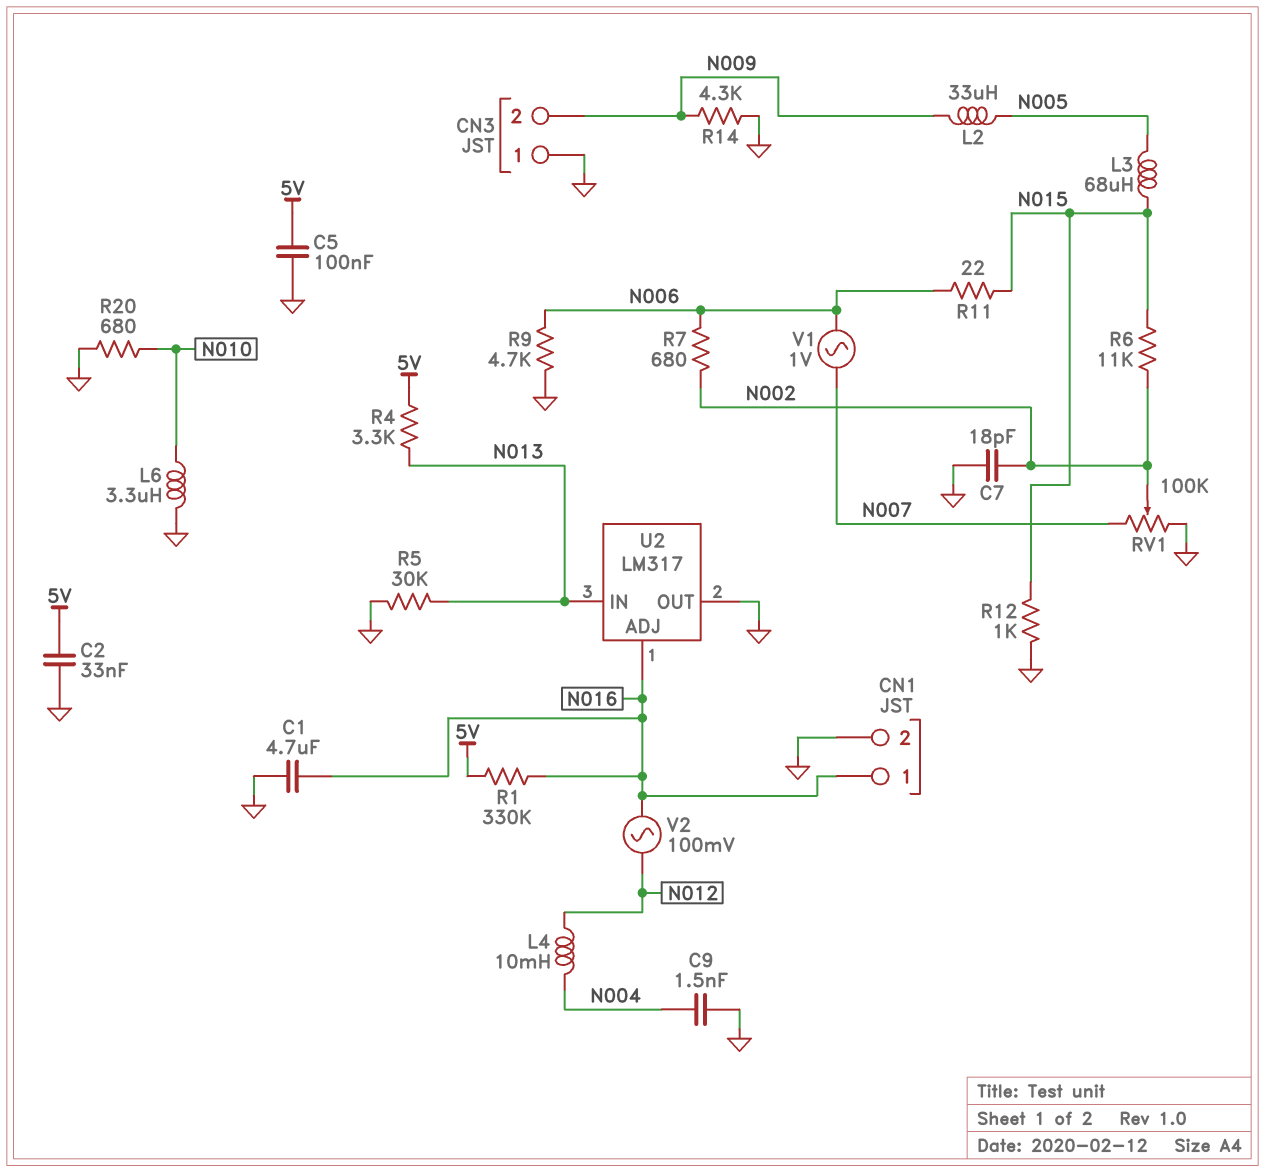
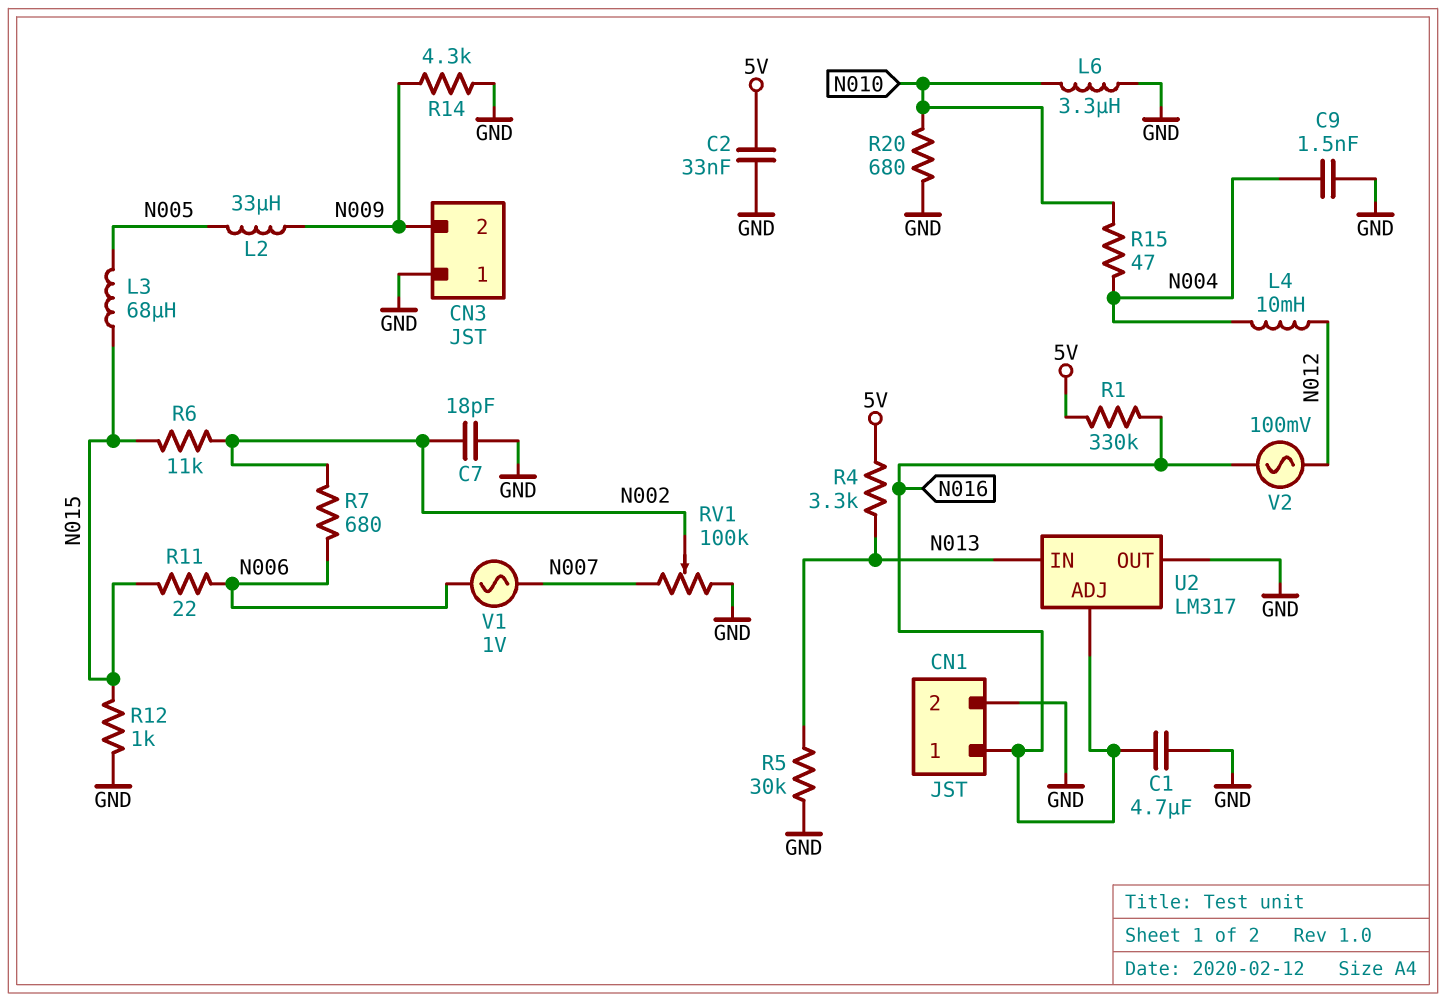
C5: 100nF (5V, GND) -> none
R9: 4.7k (GND, N006) -> none
R15: none -> 47 (N004, N010)

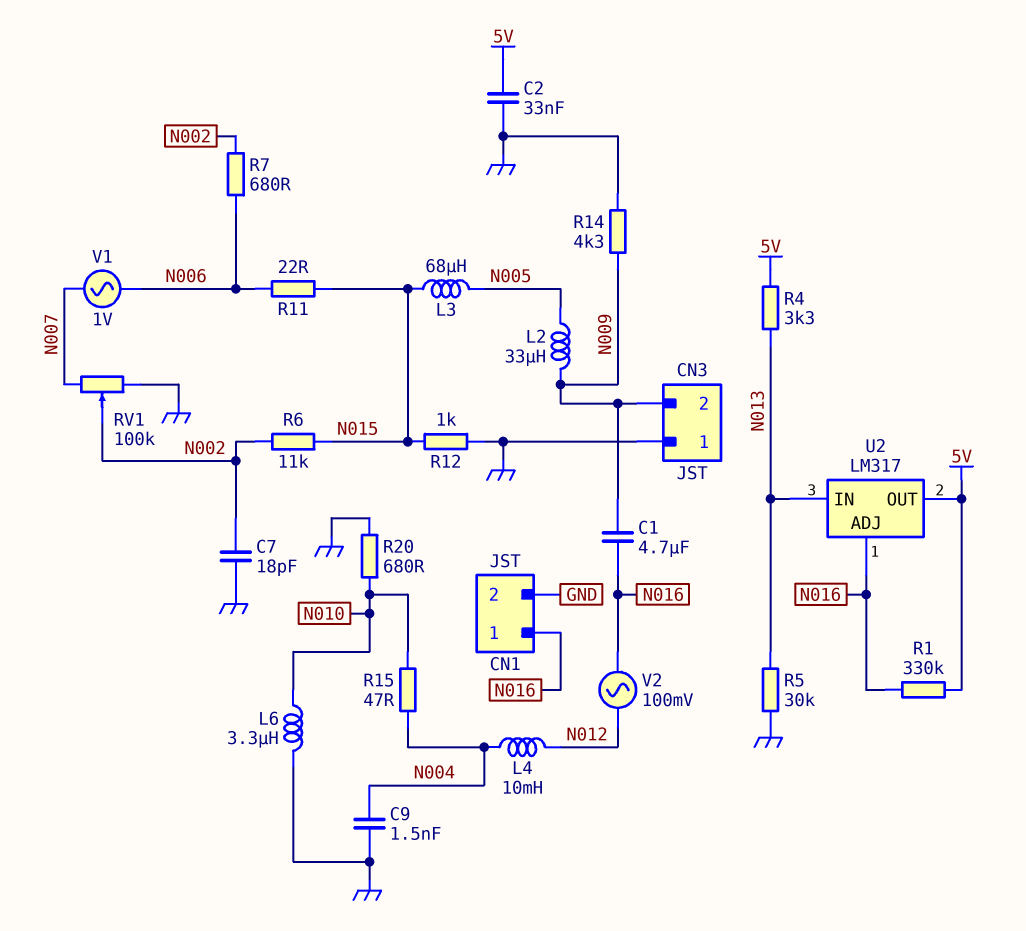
C1: 4.7uF (GND, N016) -> 4.7uF (N009, N016)
U2 pin OUT: GND -> 5V

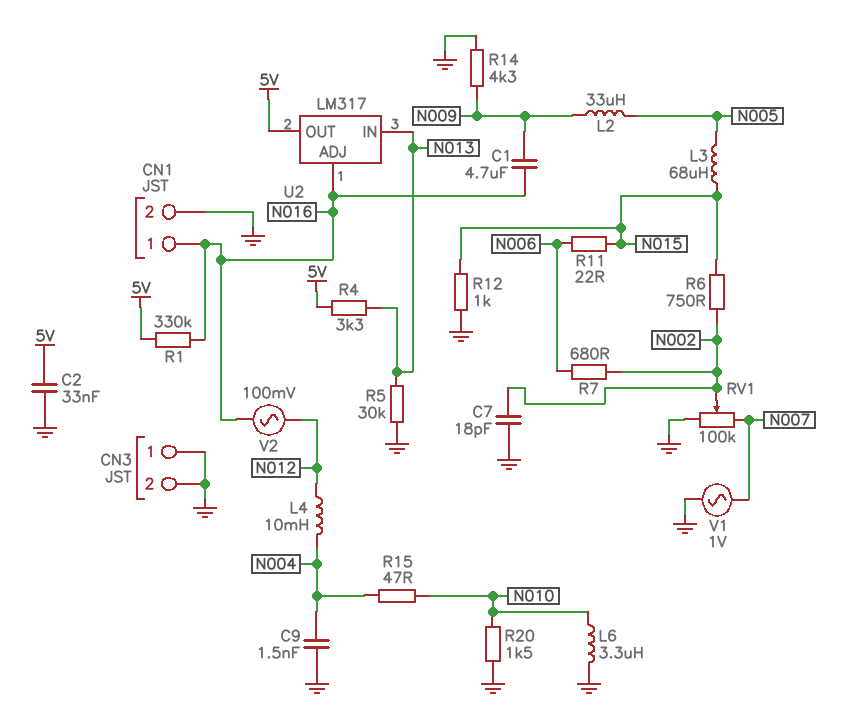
CN3 pin 2: N009 -> GND
R6: 11k (N002, N015) -> 750 (N002, N015)
R20: 680 (GND, N010) -> 1.5k (GND, N010)
V1: AC 1V (N006, N007) -> AC 1V (GND, N007)

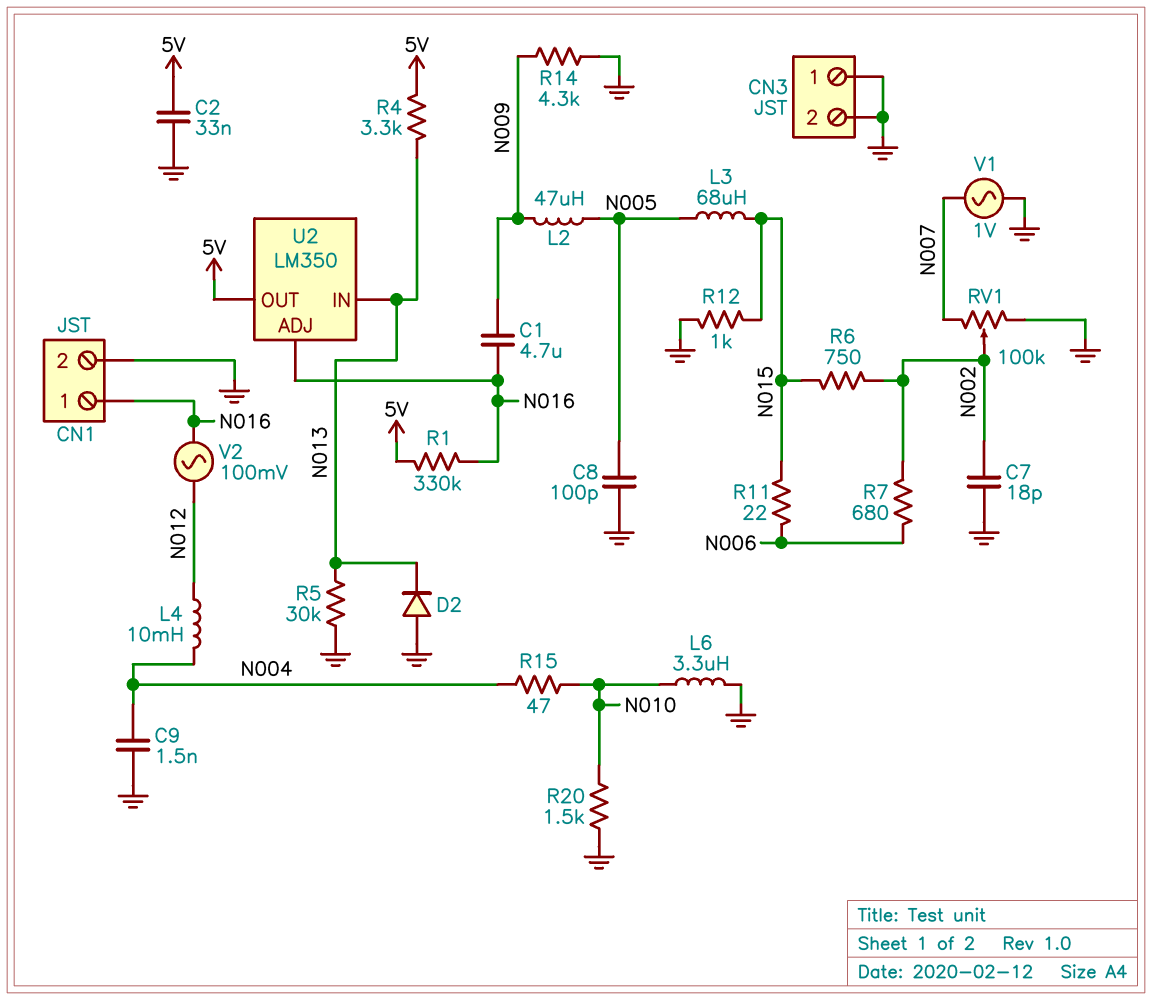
C8: none -> 100pF (GND, N005)
D2: none -> diode (A GND, K N013)
L2: 33uH (N005, N009) -> 47uH (N005, N009)
U2: LM317 -> LM350

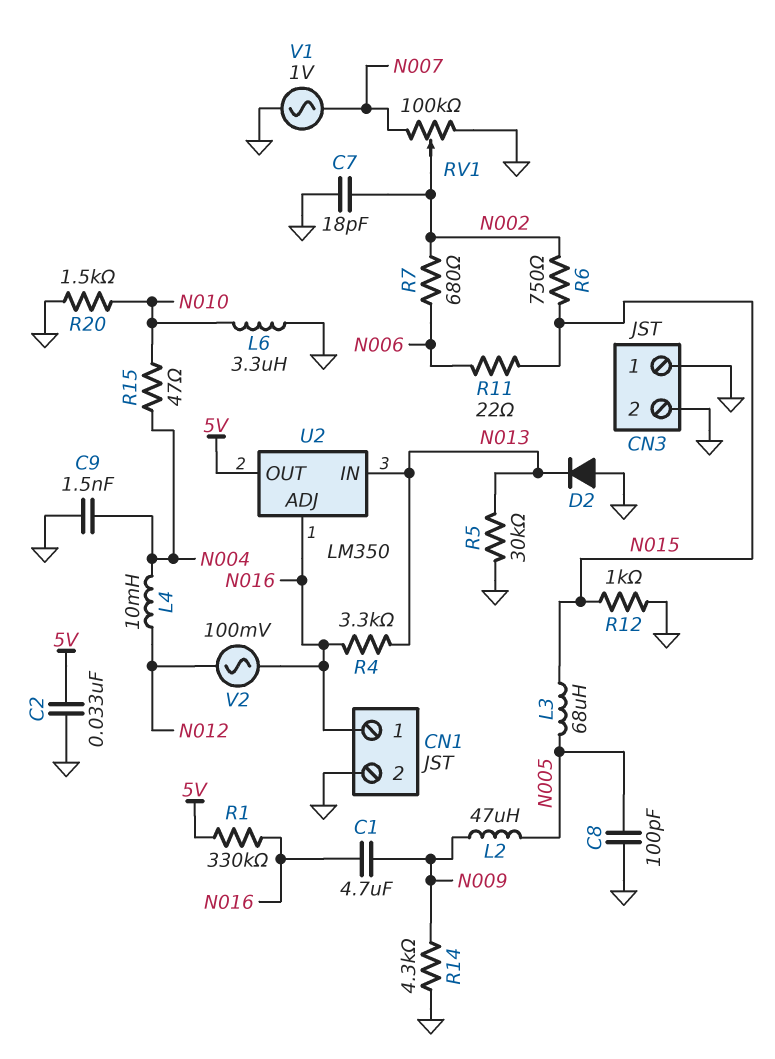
R4: 3.3k (5V, N013) -> 3.3k (N013, N016)

